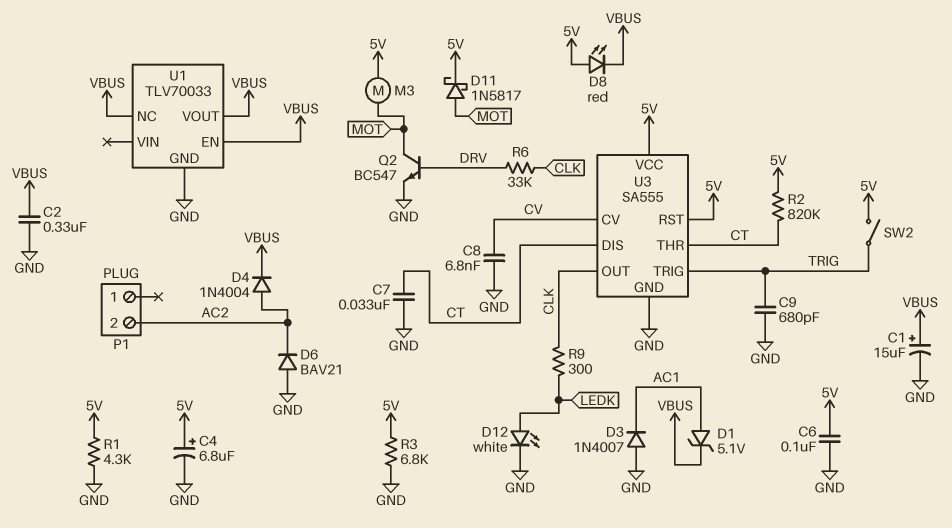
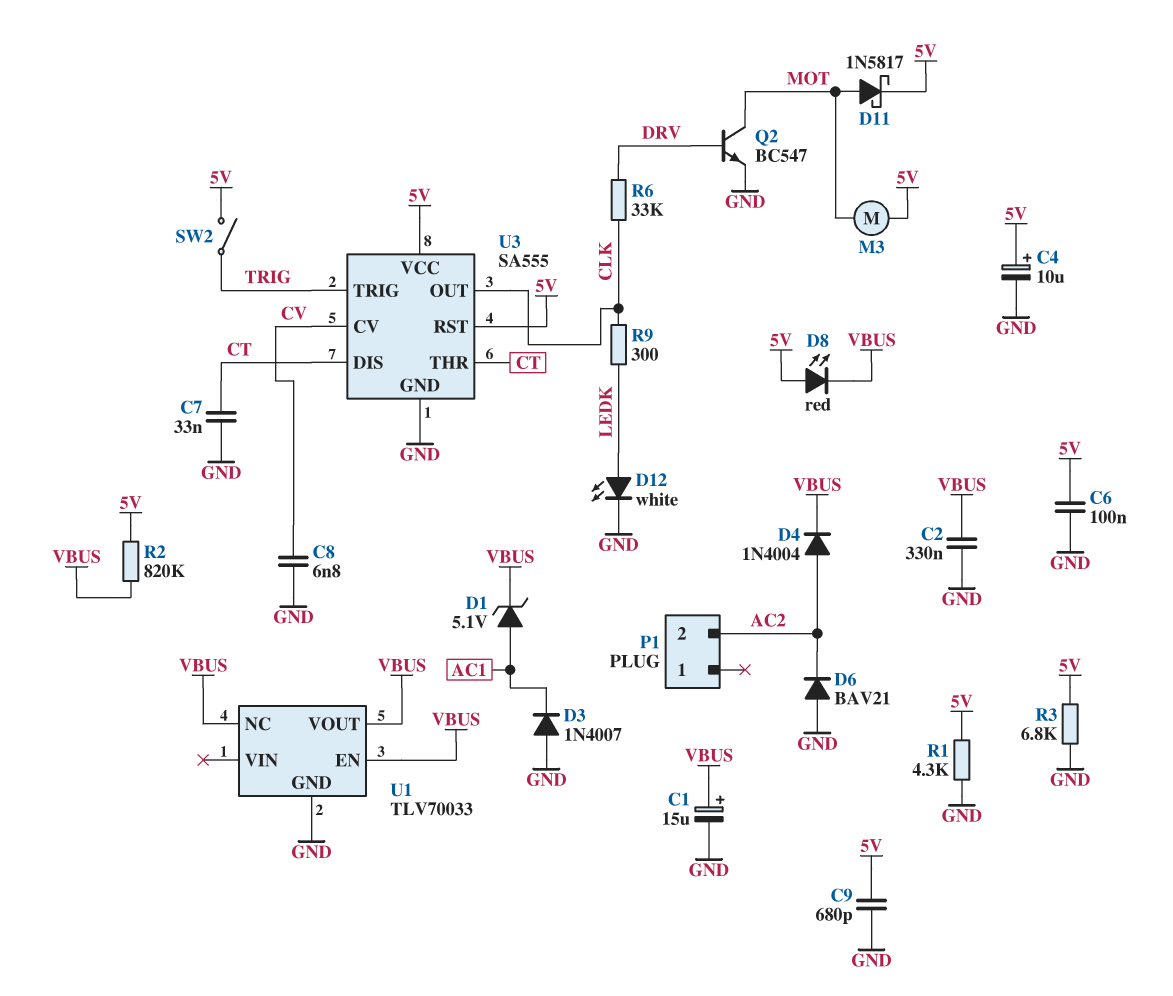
C4: 6.8uF (plus 5V, minus GND) -> 10uF (plus 5V, minus GND)
C9: 680pF (GND, TRIG) -> 680pF (5V, GND)
R2: 820k (5V, CT) -> 820k (5V, VBUS)

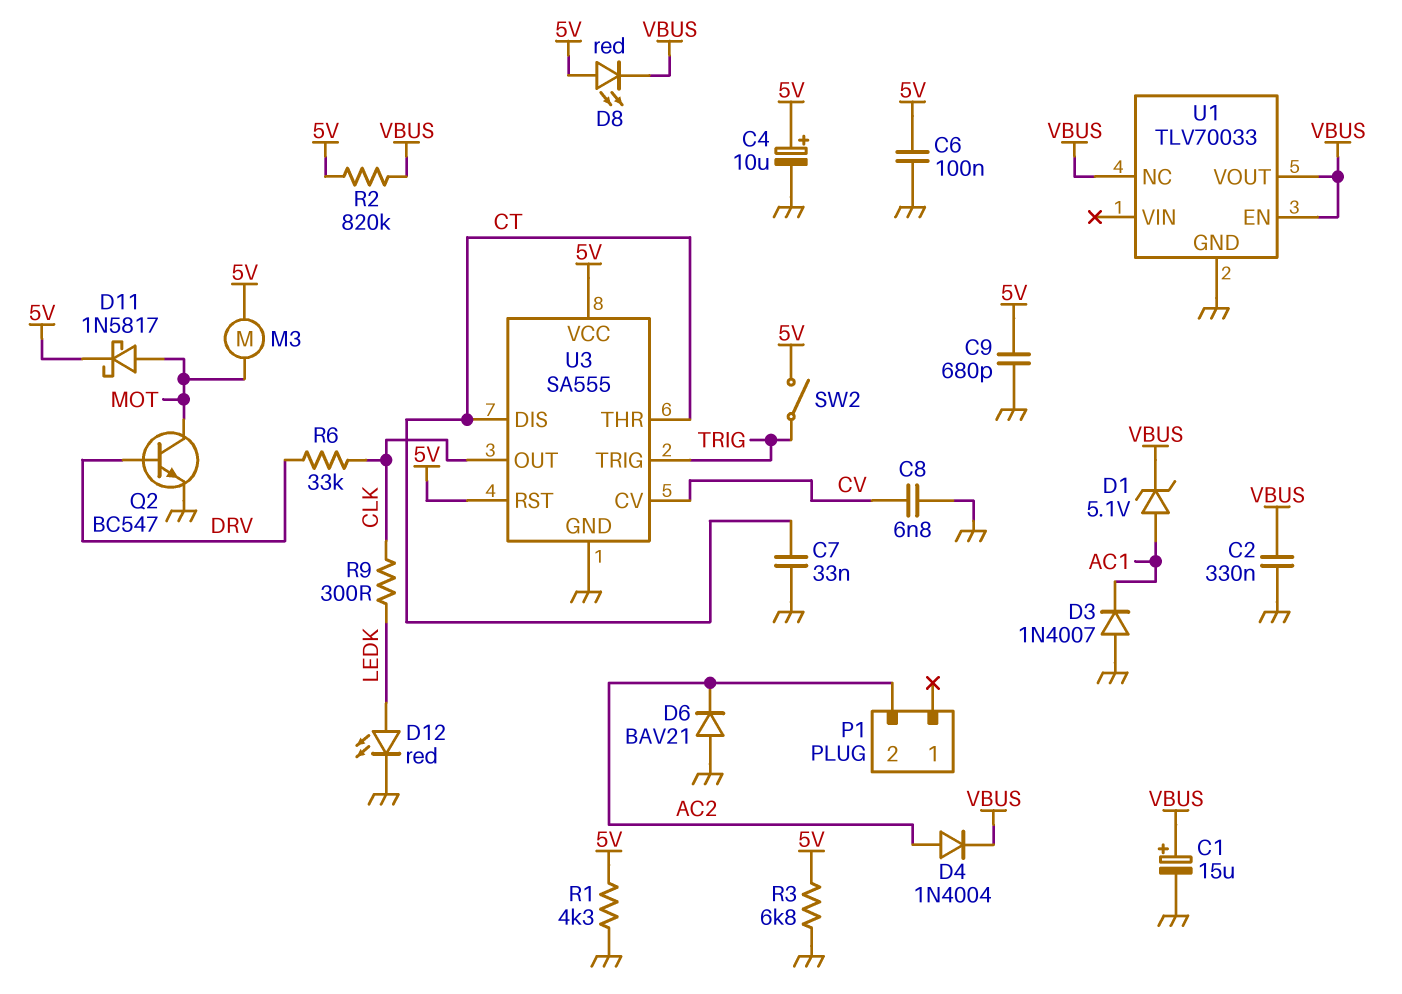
D12: LED white (A LEDK, K GND) -> LED red (A LEDK, K GND)

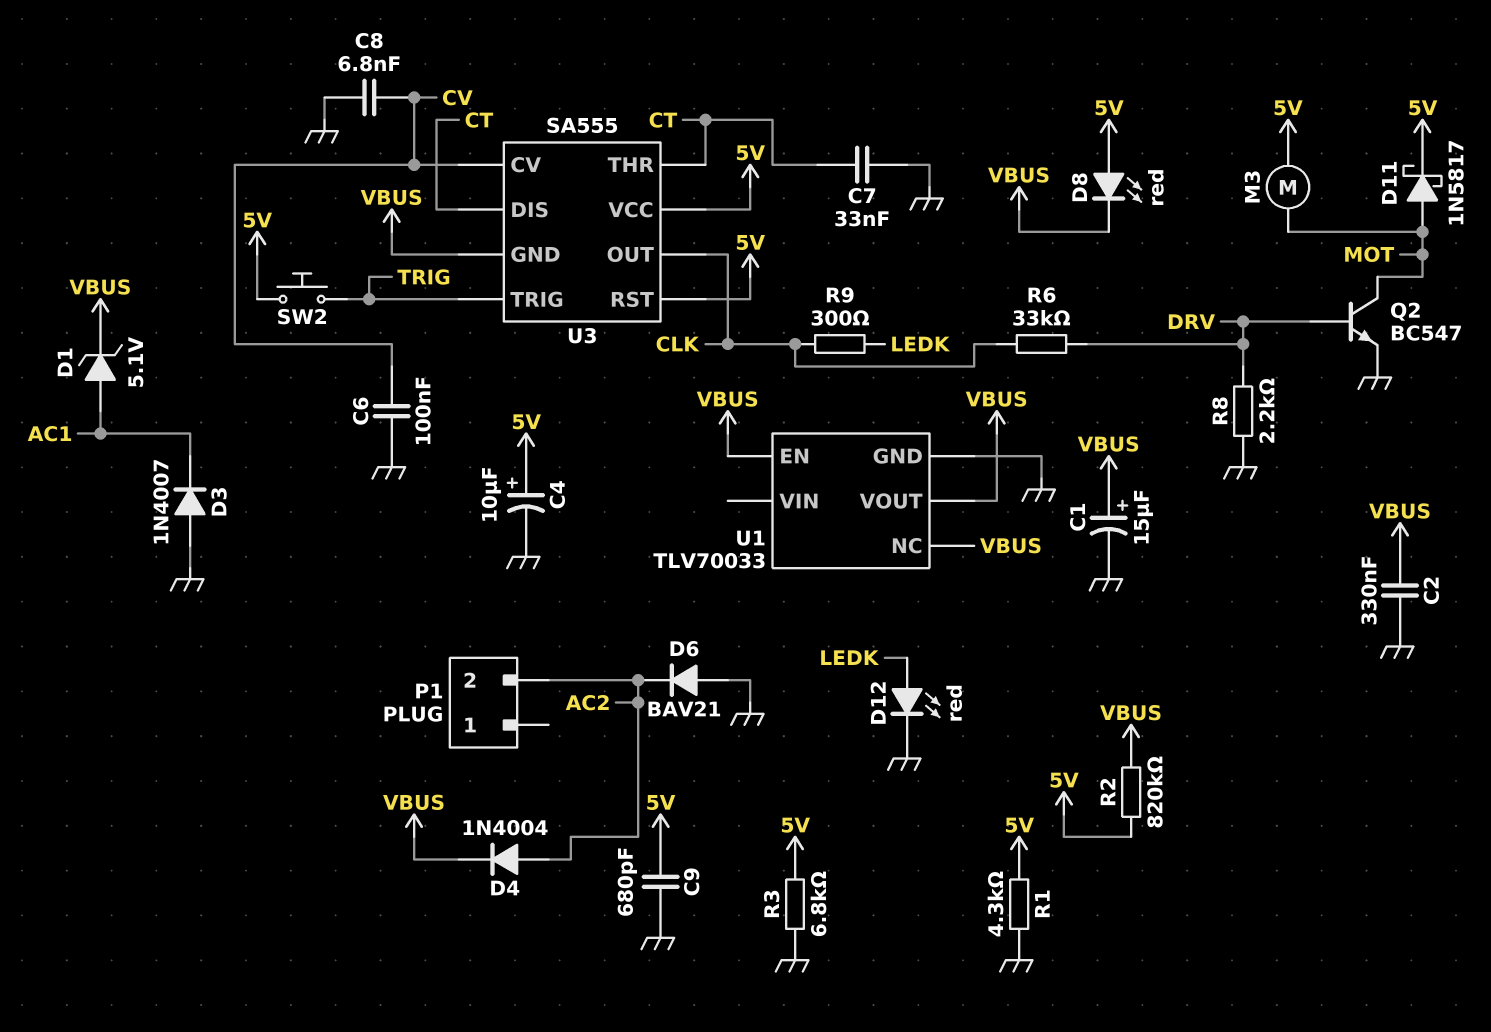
C6: 100nF (5V, GND) -> 100nF (CV, GND)
R8: none -> 2.2k (DRV, GND)
SW2: switch (5V, TRIG) -> button (5V, TRIG)
U3 pin GND: GND -> VBUS

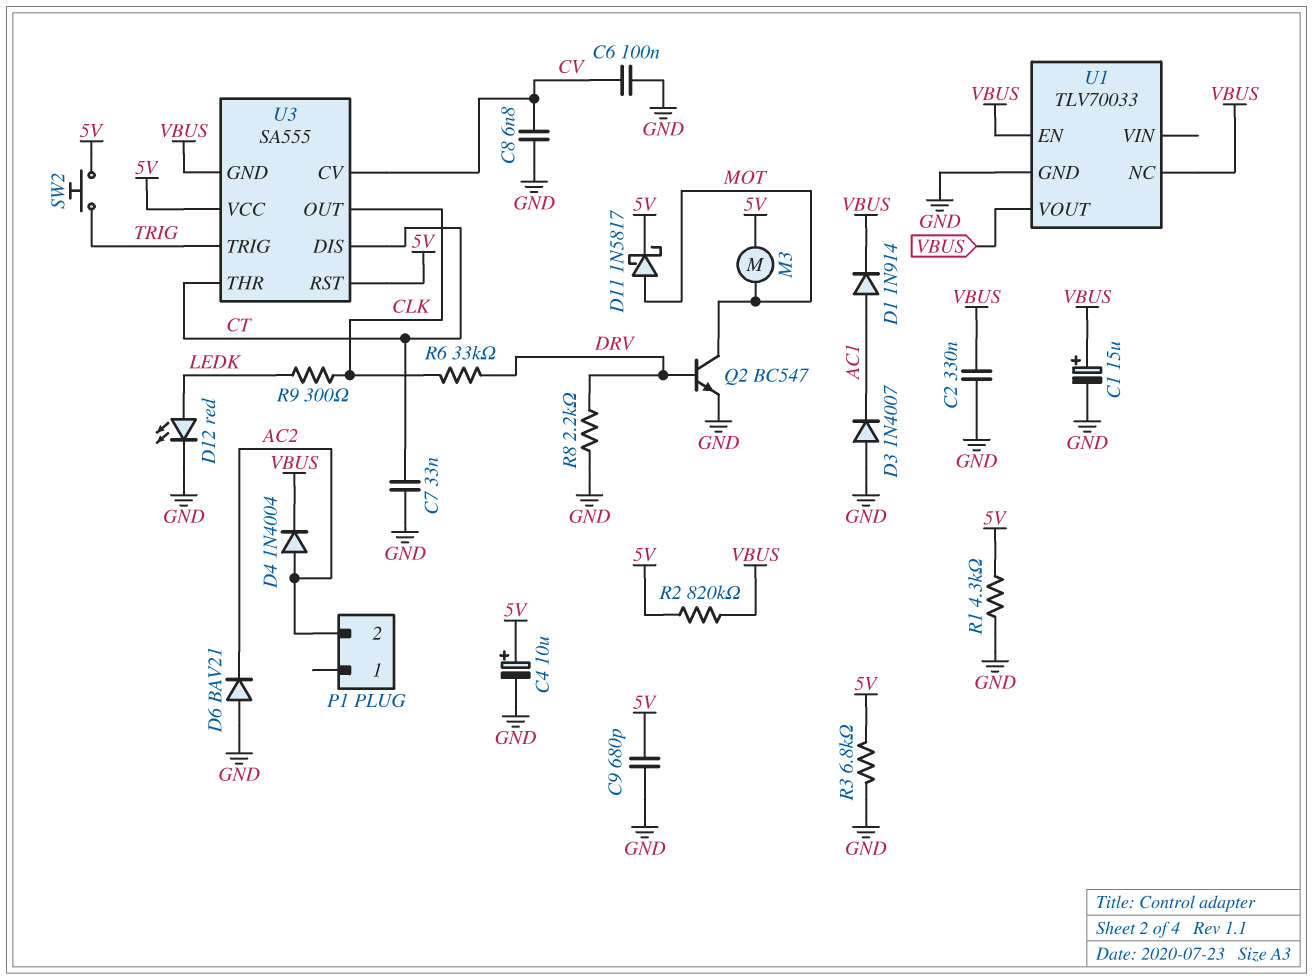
D1: zener 5.1V (A AC1, K VBUS) -> diode 1N914 (A AC1, K VBUS)
D8: LED red (A 5V, K VBUS) -> none

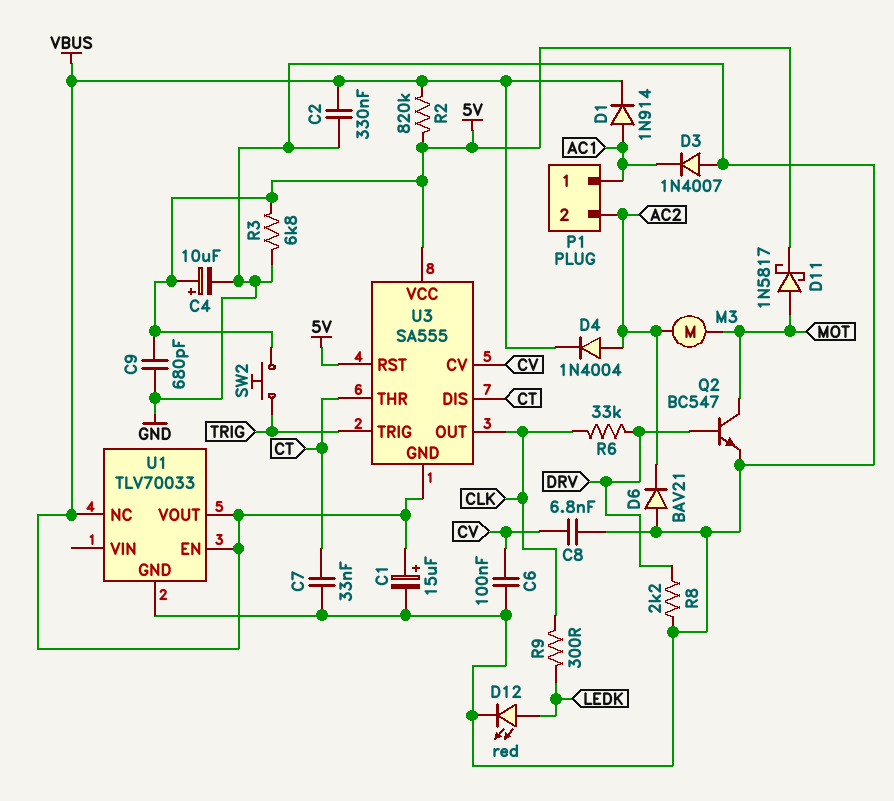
M3: motor (5V, MOT) -> motor (AC2, MOT)
P1 pin 1: none -> AC1
R1: 4.3k (5V, GND) -> none

